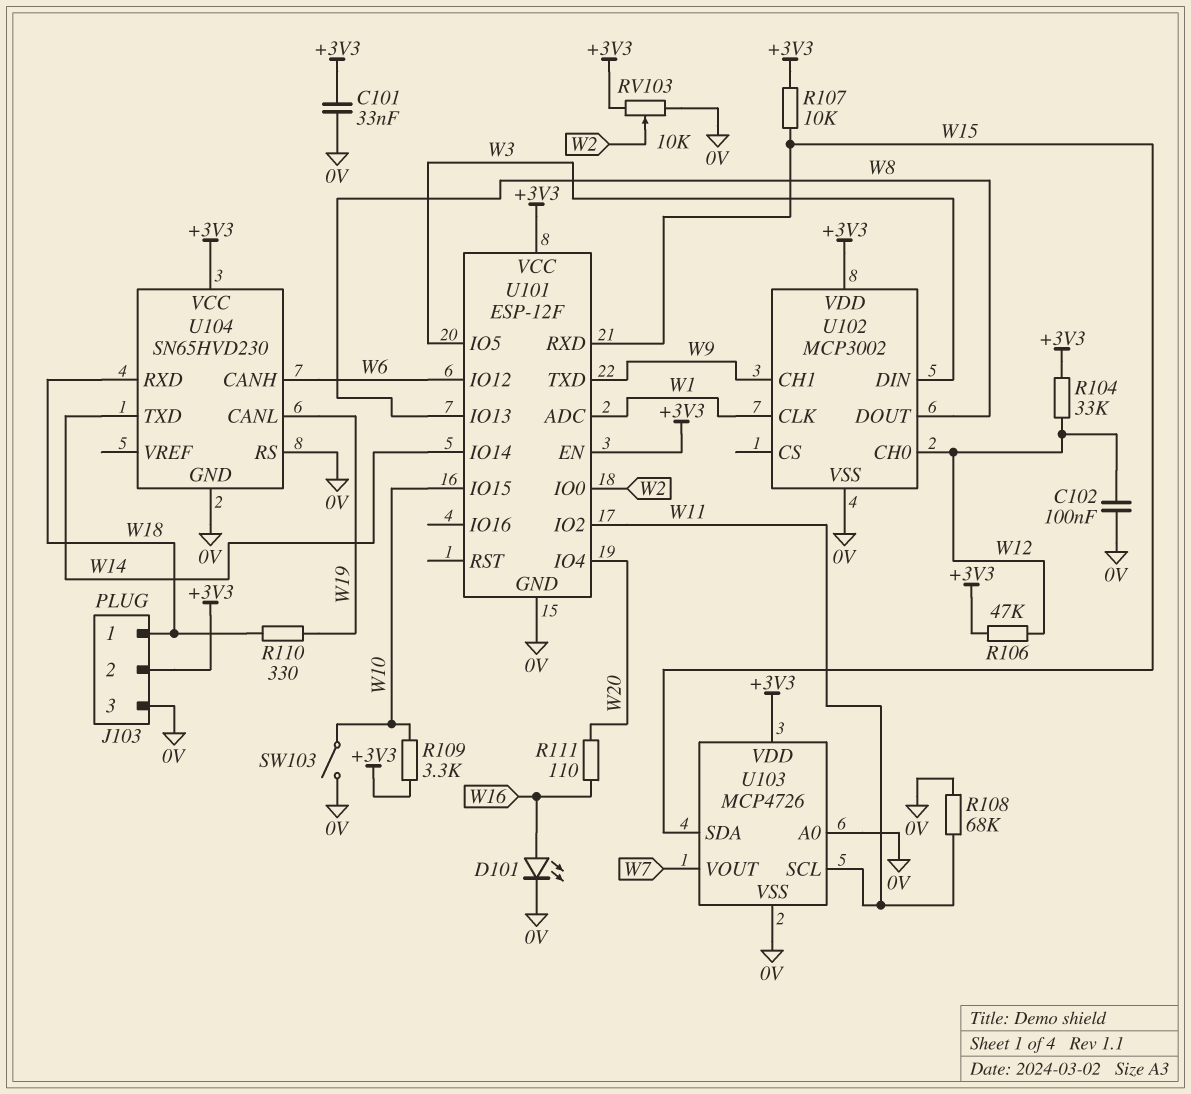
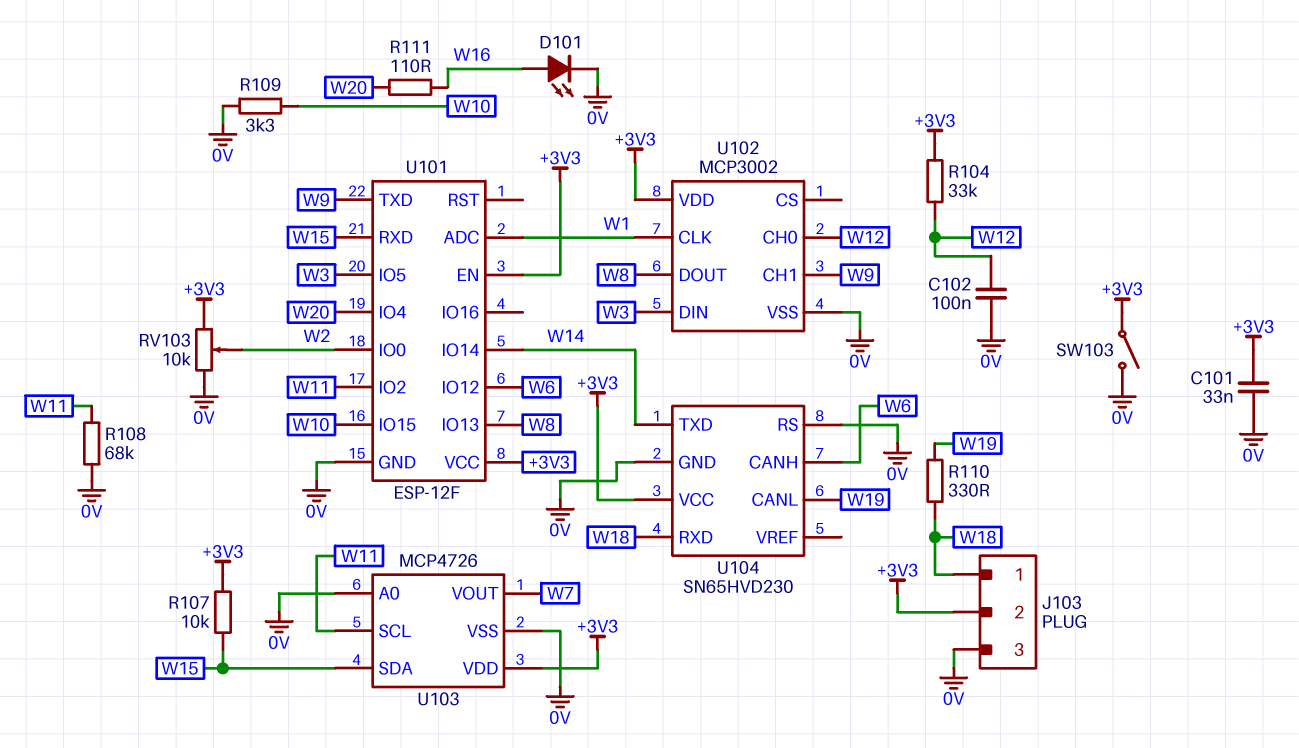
R106: 47k (+3V3, W12) -> none
R109: 3.3k (+3V3, W10) -> 3.3k (0V, W10)
SW103: switch (0V, W10) -> switch (+3V3, 0V)

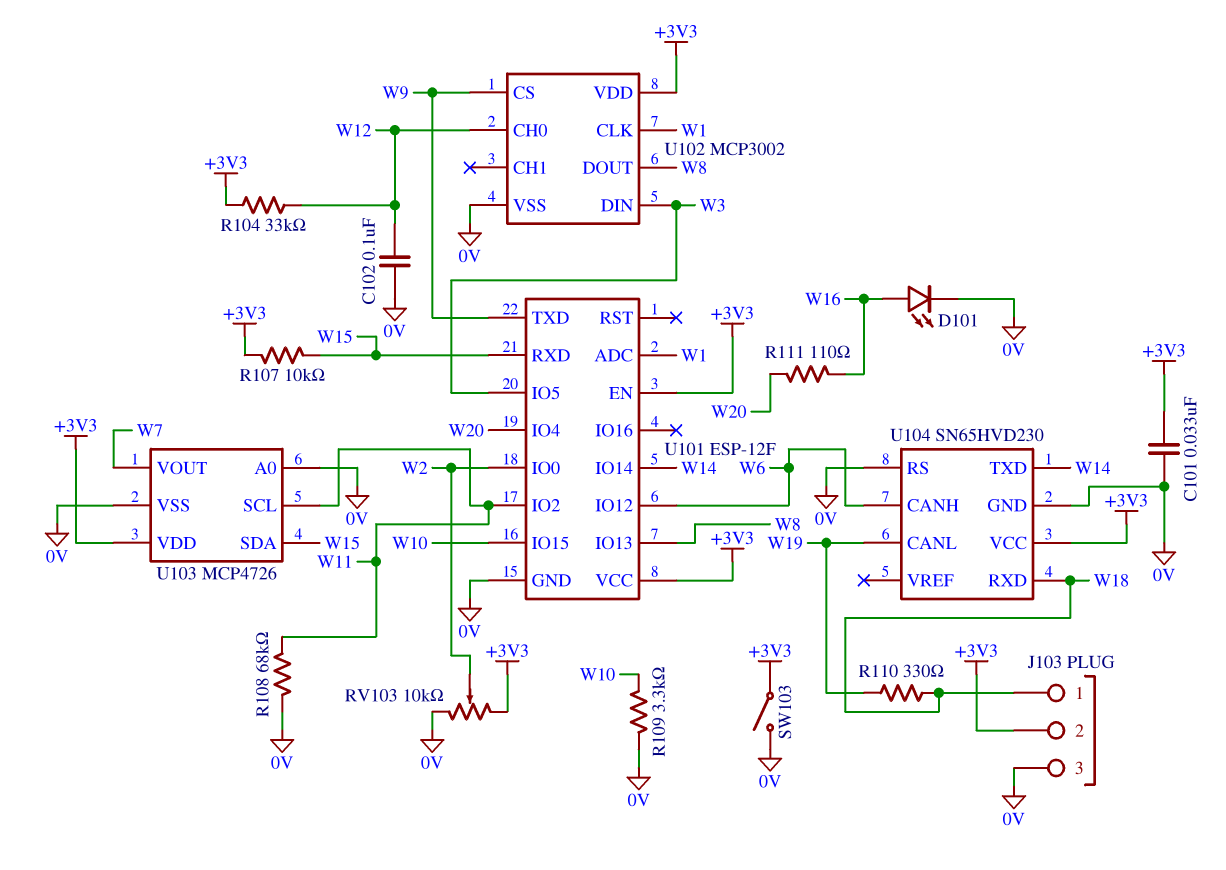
U102 pin CH1: W9 -> none
U102 pin CS: none -> W9

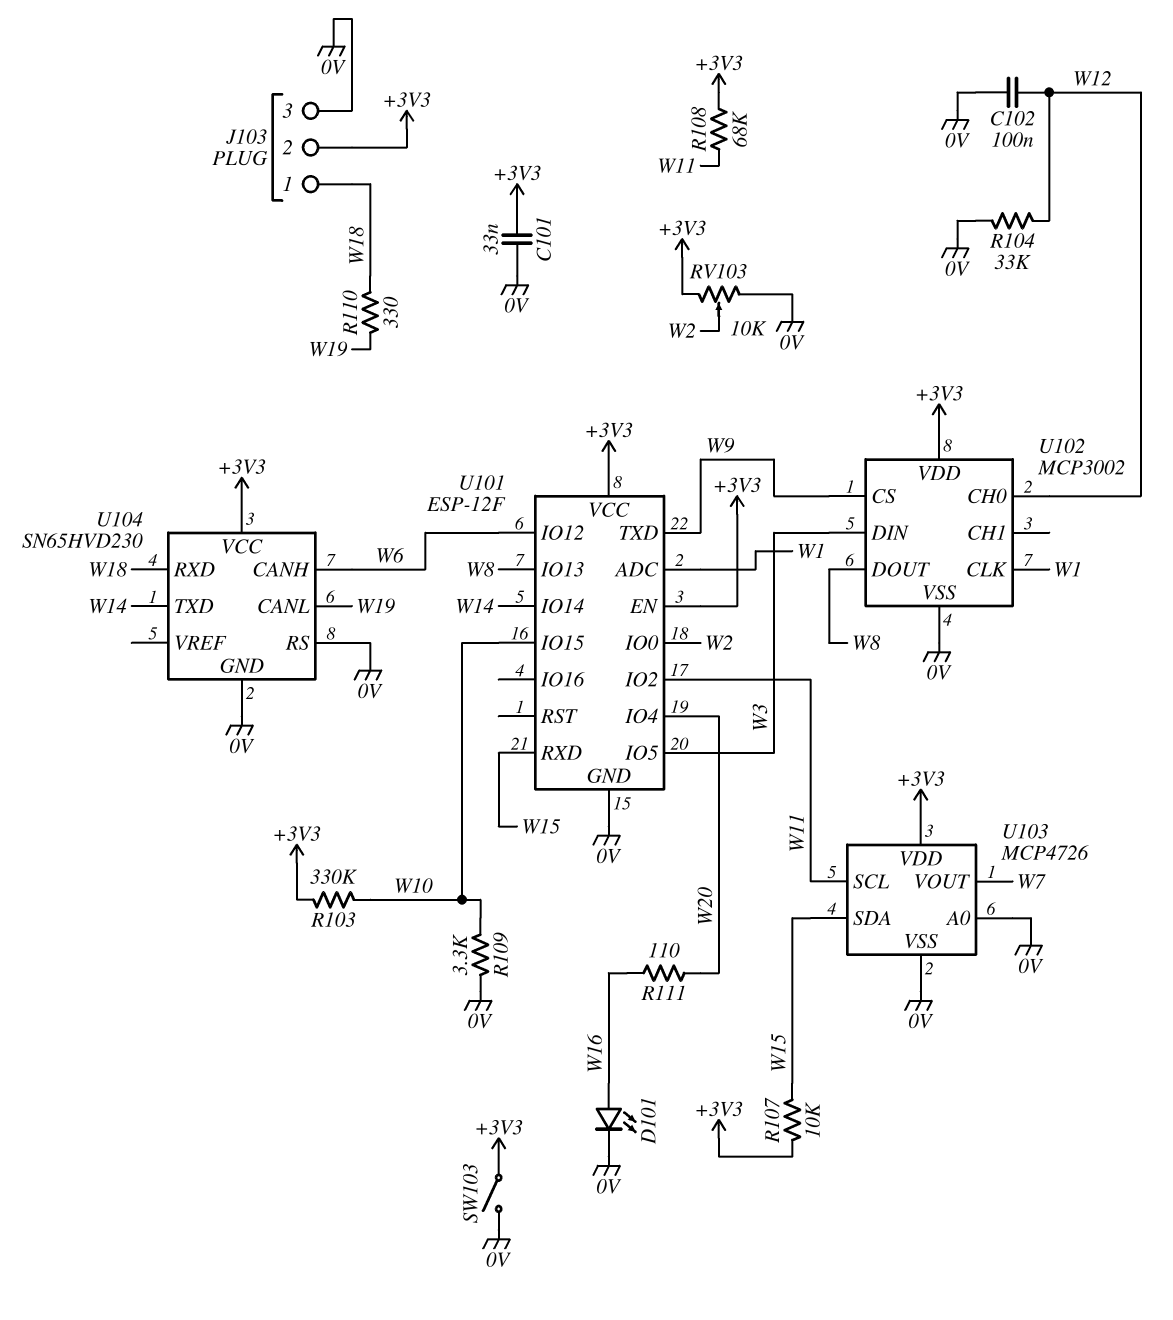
R103: none -> 330k (+3V3, W10)
R104: 33k (+3V3, W12) -> 33k (0V, W12)
R108: 68k (0V, W11) -> 68k (+3V3, W11)

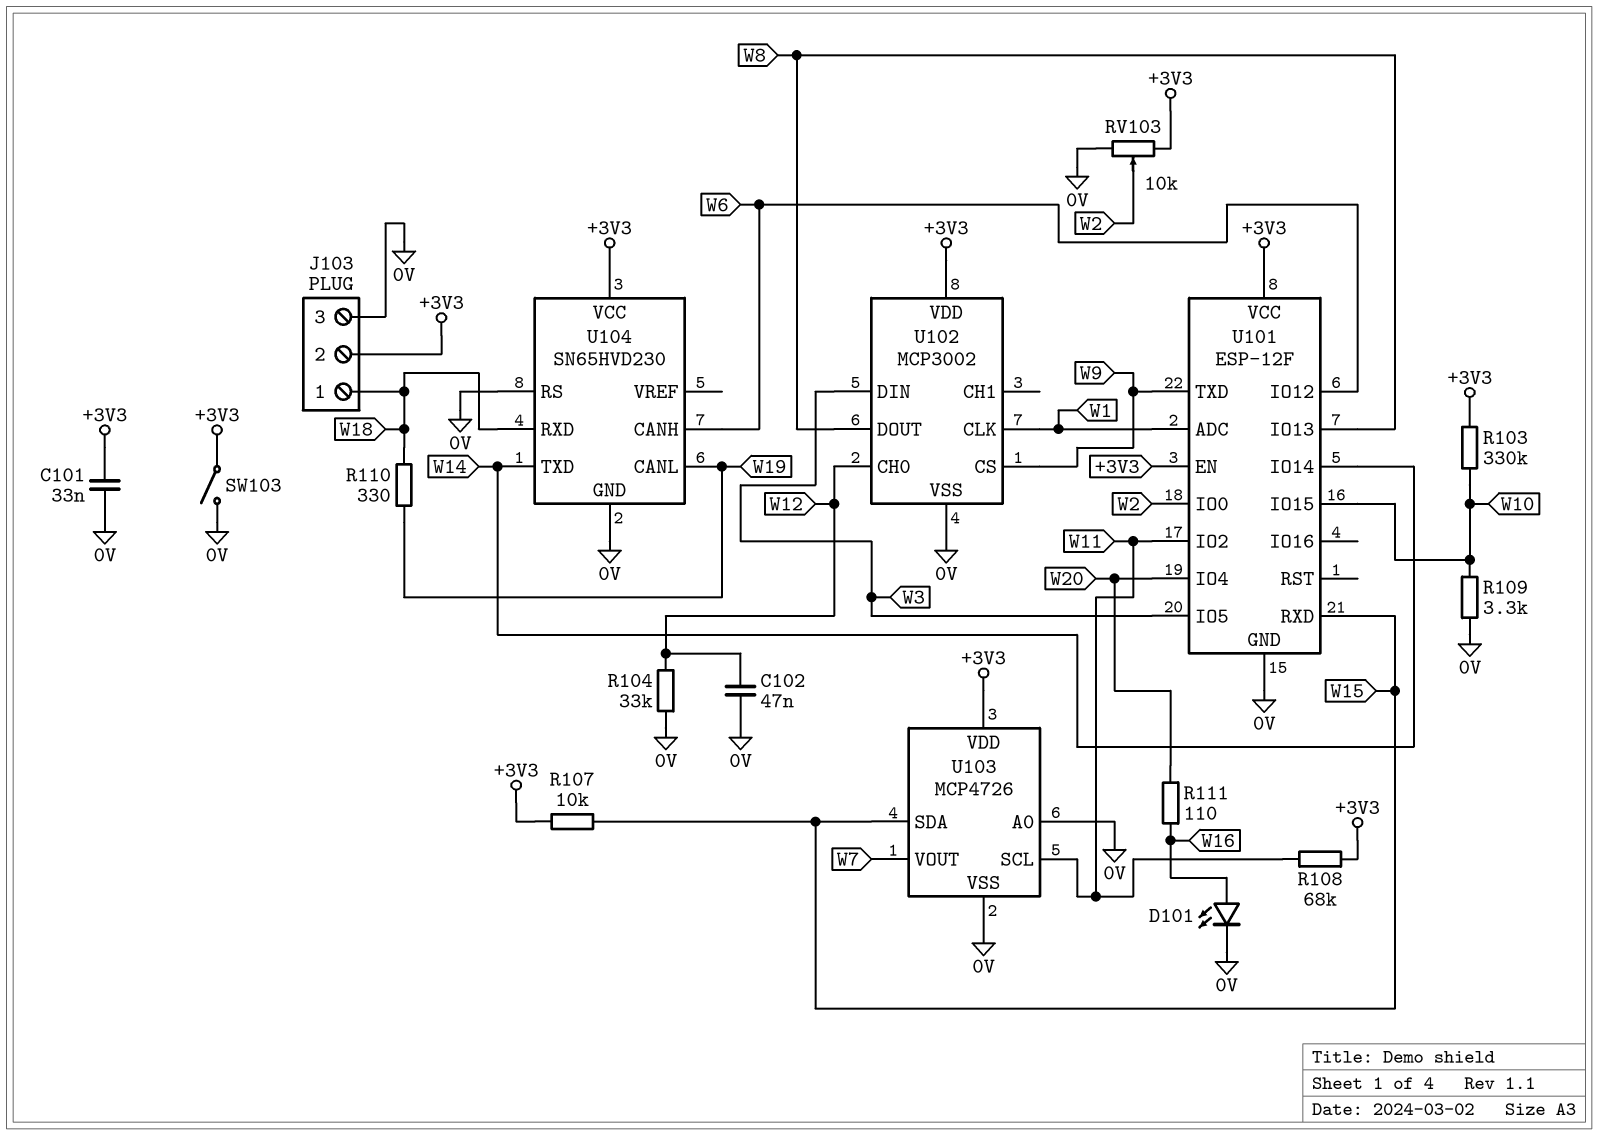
C102: 100nF (0V, W12) -> 47nF (0V, W12)

